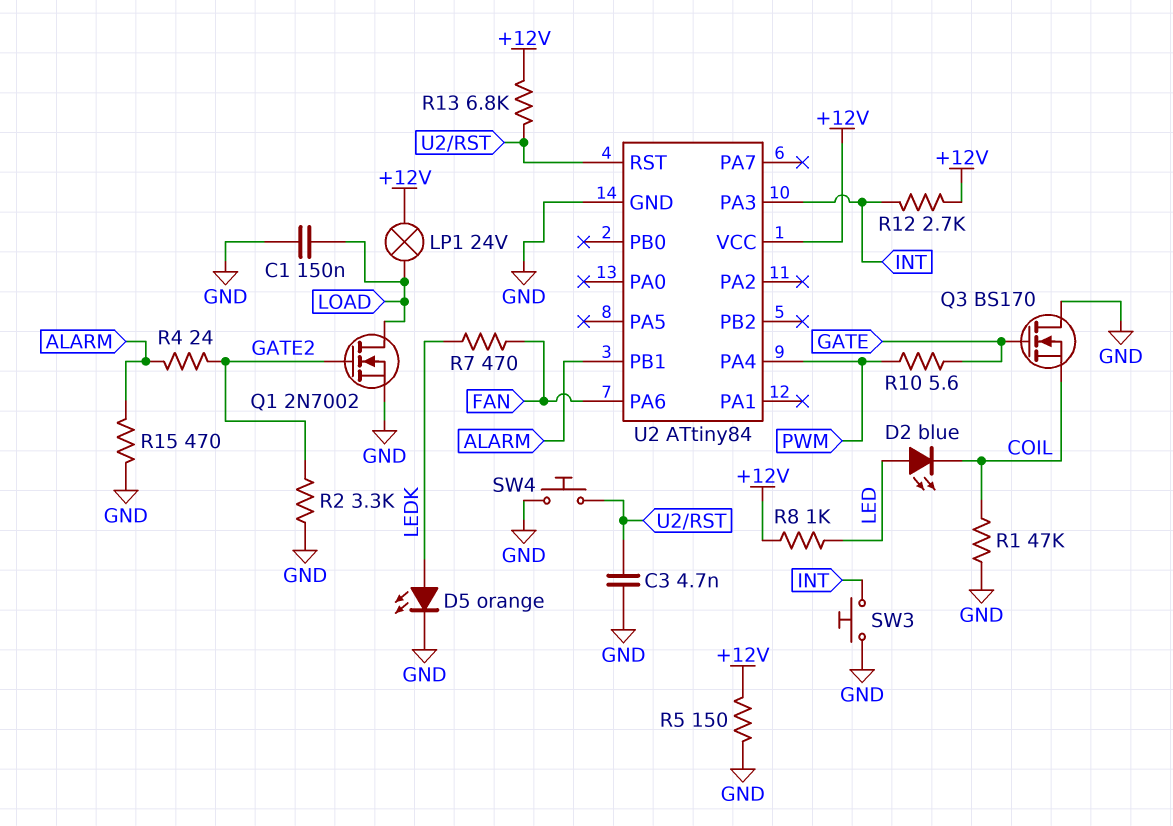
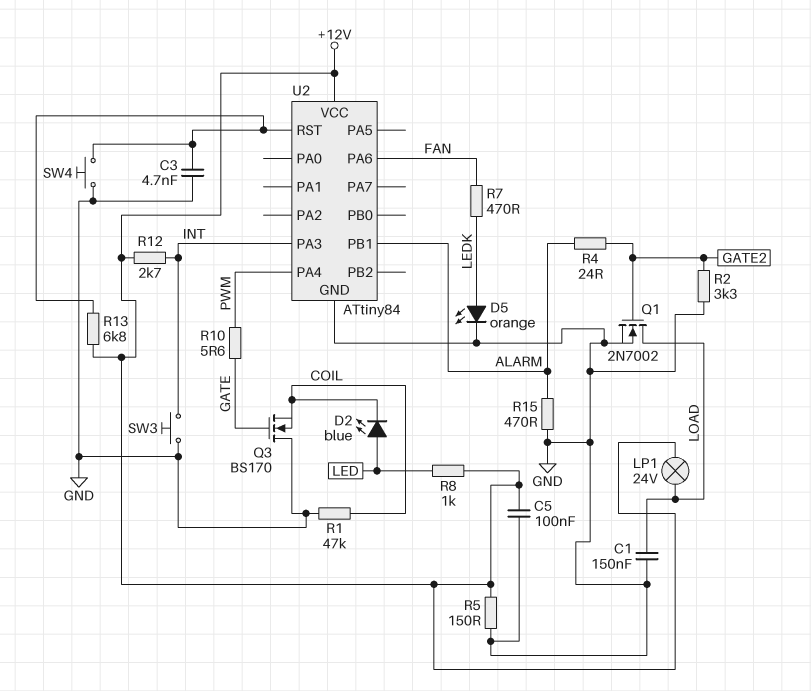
C5: none -> 100nF (+12V, GND)

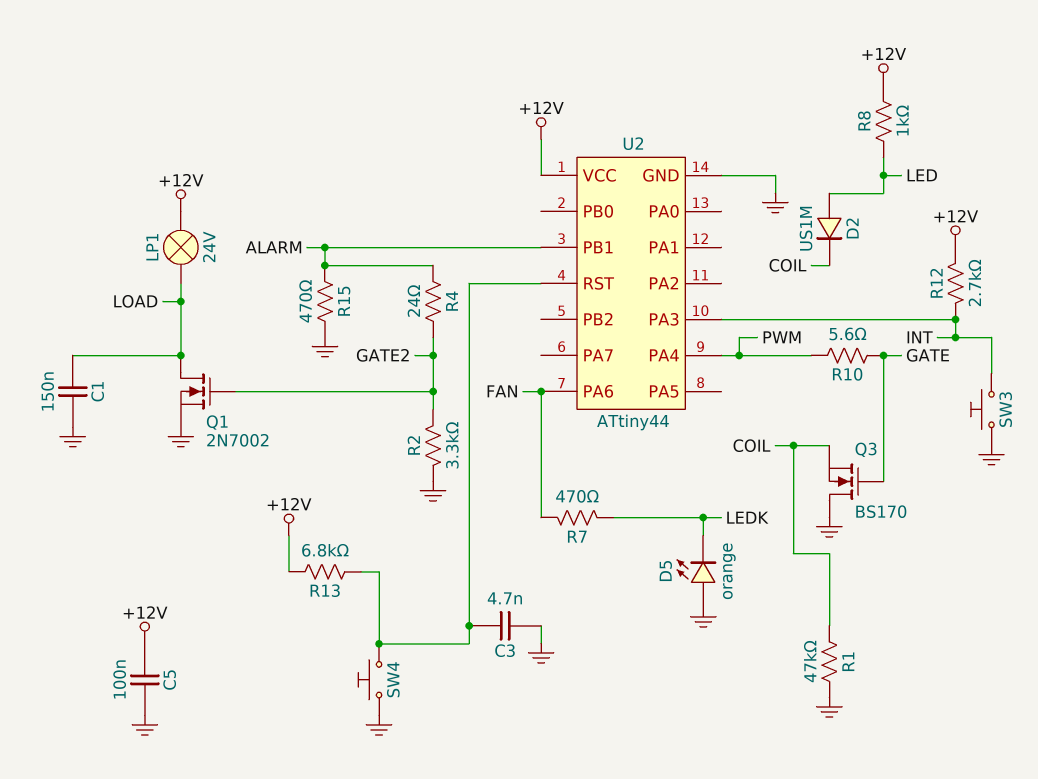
D2: LED blue (A LED, K COIL) -> diode US1M (A LED, K COIL)
D5: LED orange (A LEDK, K GND) -> LED orange (A GND, K LEDK)
R5: 150 (+12V, GND) -> none
U2: ATtiny84 -> ATtiny44

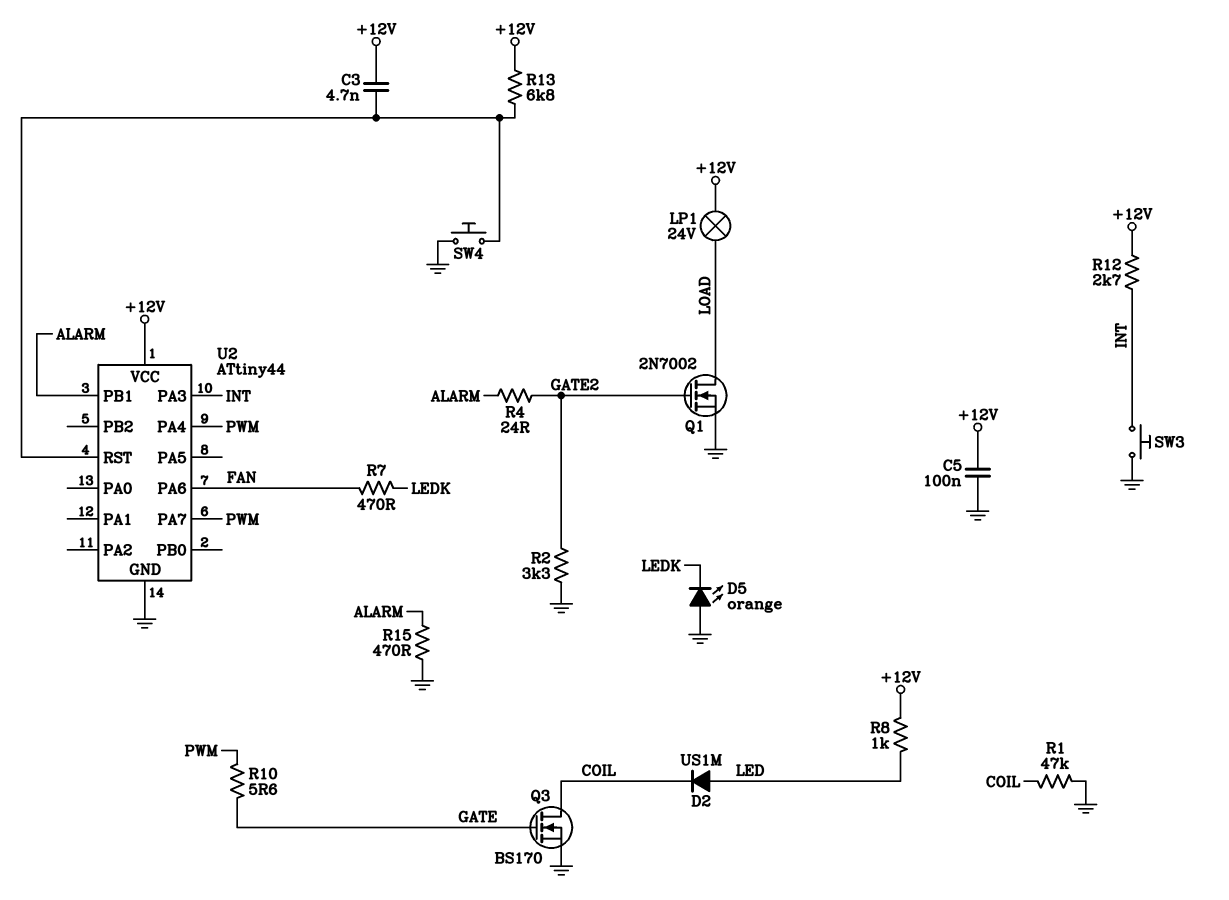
C1: 150nF (GND, LOAD) -> none
C3: 4.7nF (GND, U2/RST) -> 4.7nF (+12V, U2/RST)
Q3: NMOS BS170 (G GATE, D GND, S COIL) -> NMOS BS170 (G GATE, D COIL, S GND)
U2 pin PA7: none -> PWM

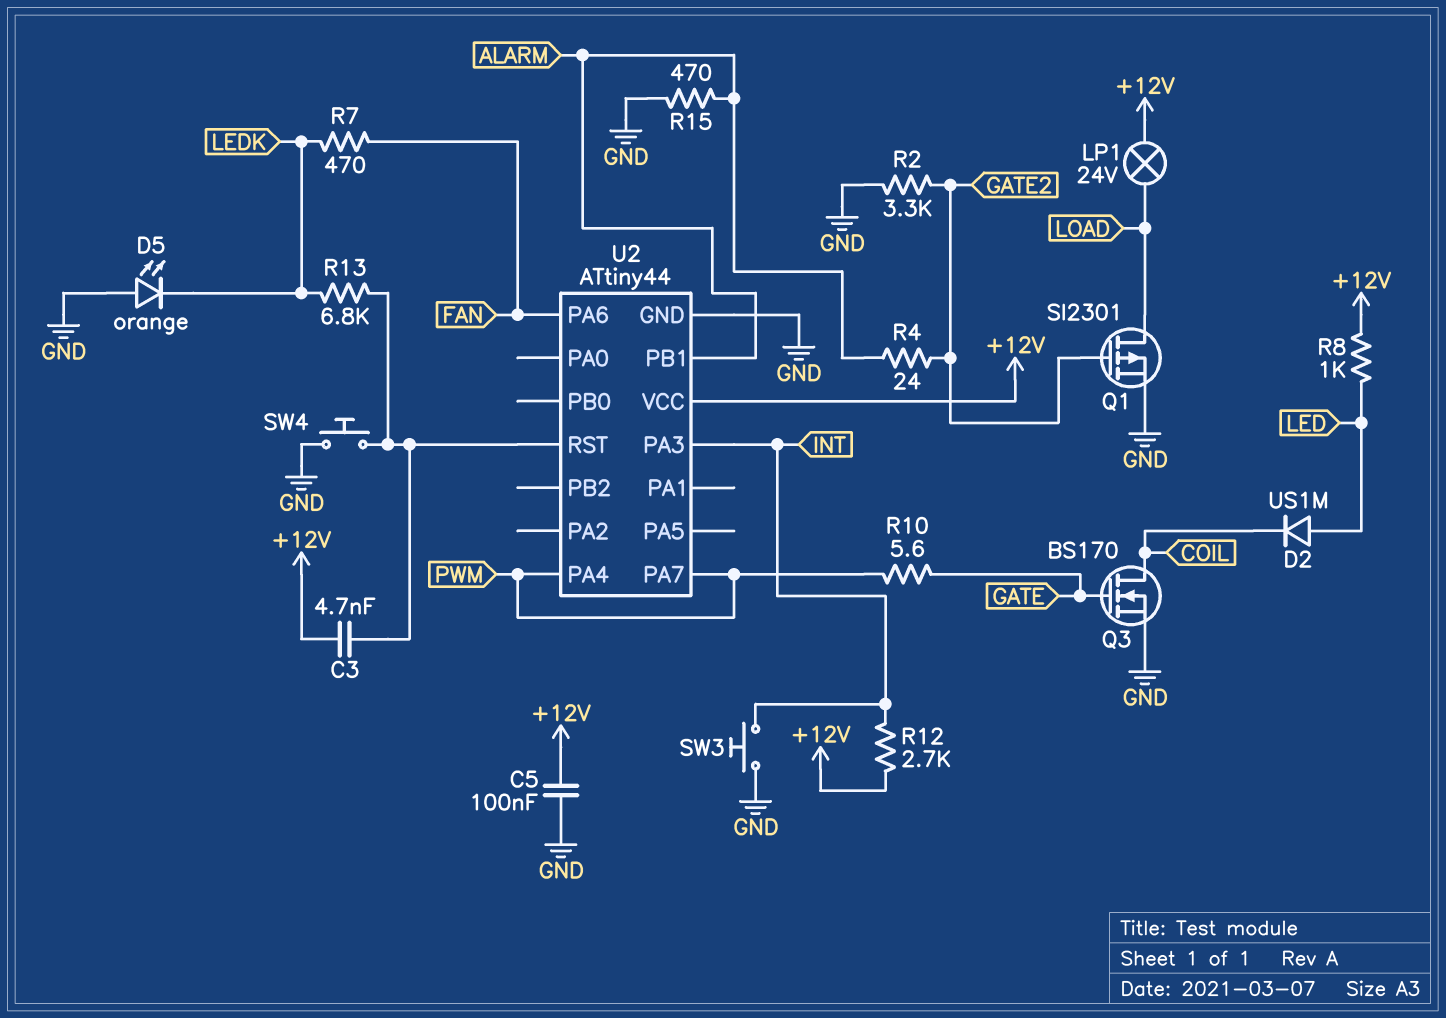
Q1: NMOS 2N7002 (G GATE2, D LOAD, S GND) -> PMOS SI2301 (G GATE2, D LOAD, S GND)
R1: 47k (COIL, GND) -> none
R13: 6.8k (+12V, U2/RST) -> 6.8k (LEDK, U2/RST)

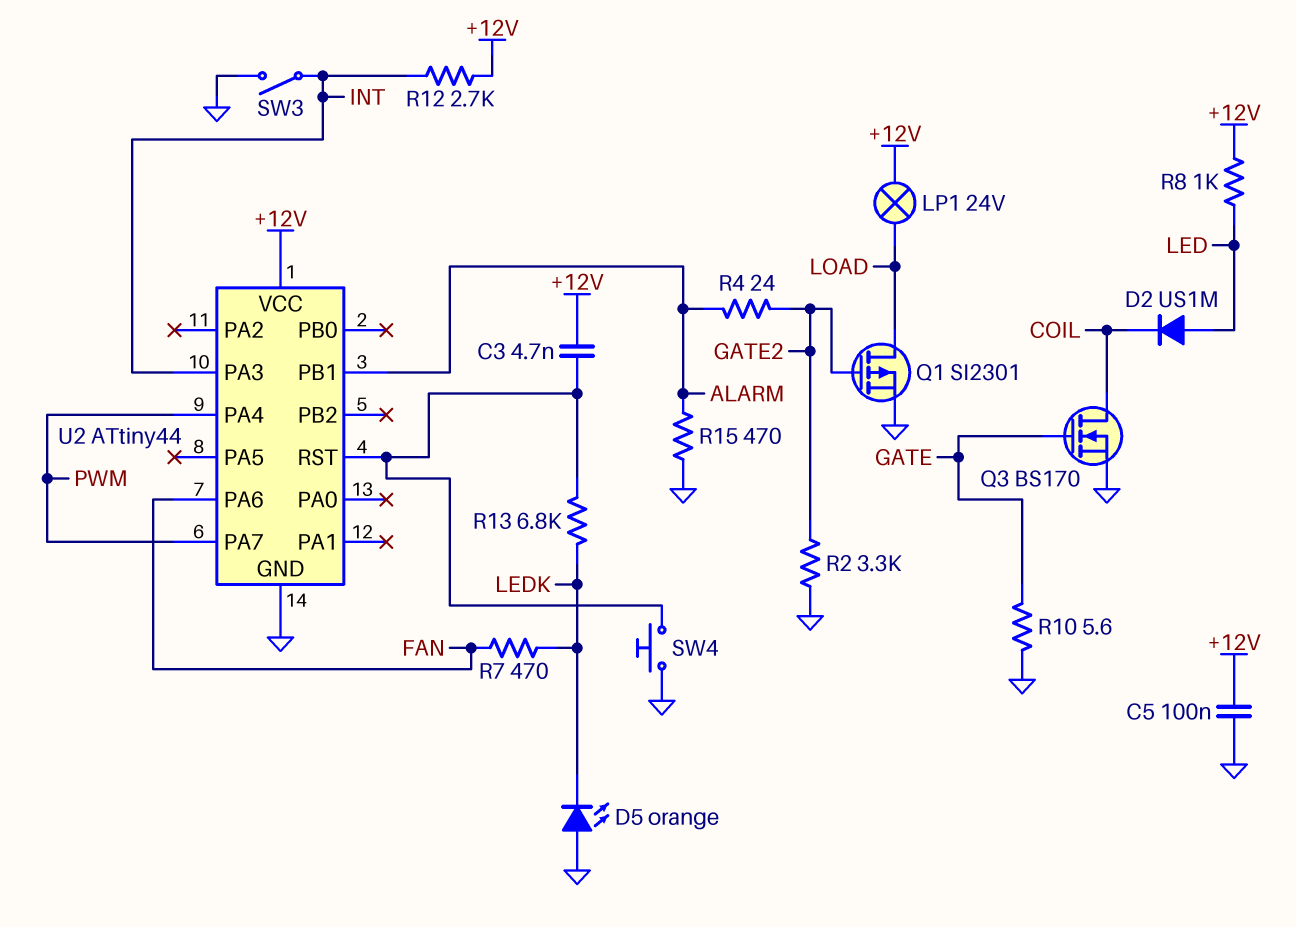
R10: 5.6 (GATE, PWM) -> 5.6 (GATE, GND)
SW3: button (GND, INT) -> switch (GND, INT)

